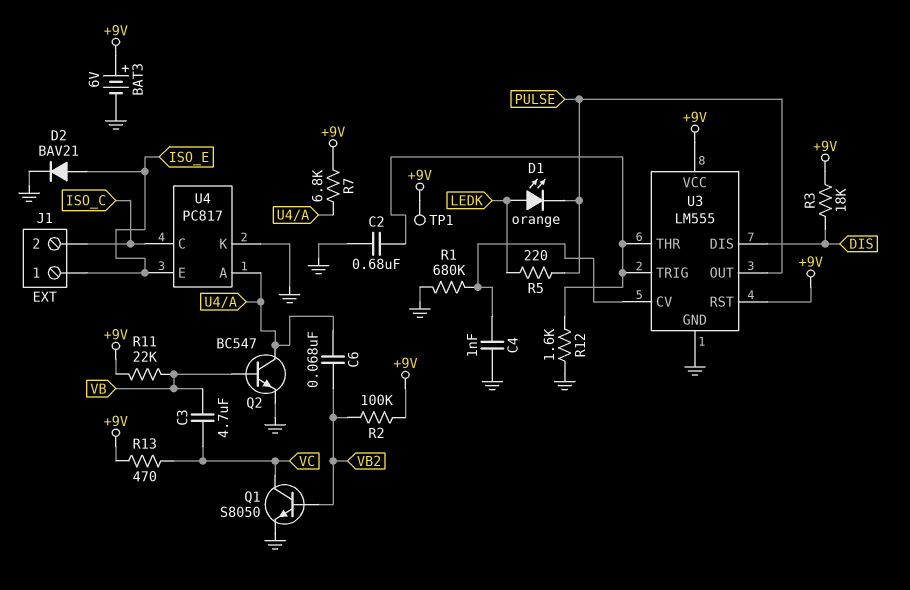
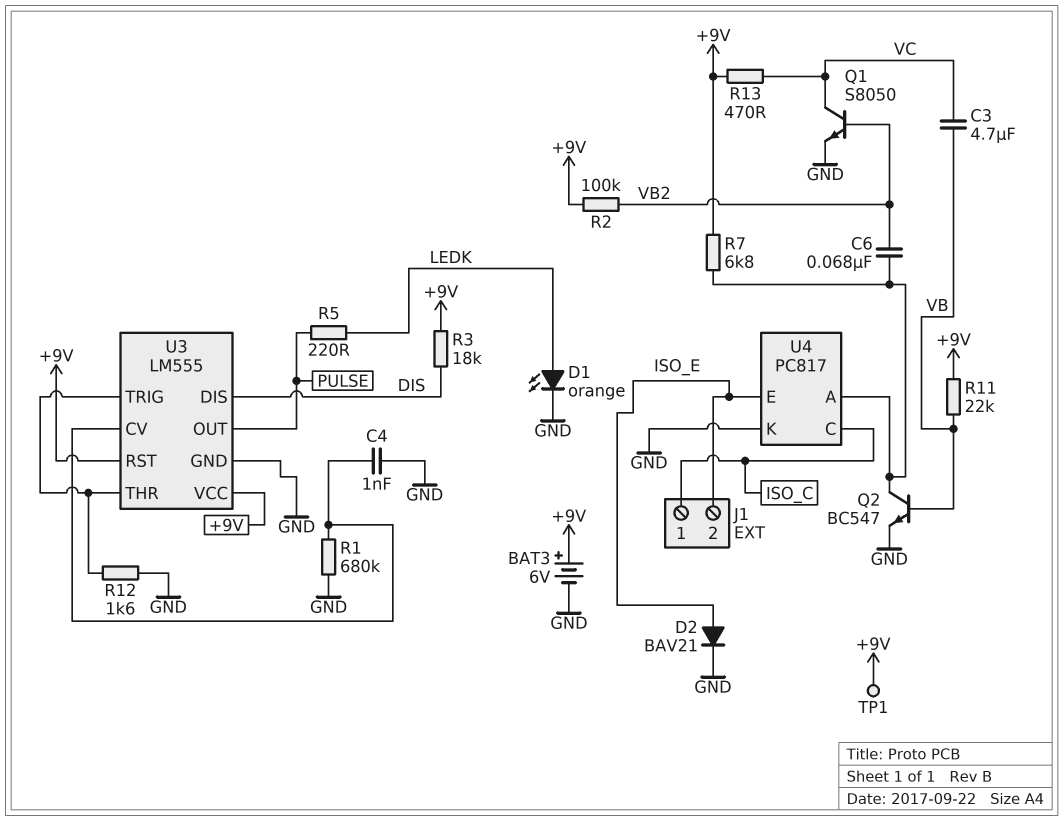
C2: 680nF (GND, U3/THR) -> none
D1: LED orange (A LEDK, K PULSE) -> LED orange (A LEDK, K GND)
J1 pin 1: ISO_E -> ISO_C
J1 pin 2: ISO_C -> ISO_E

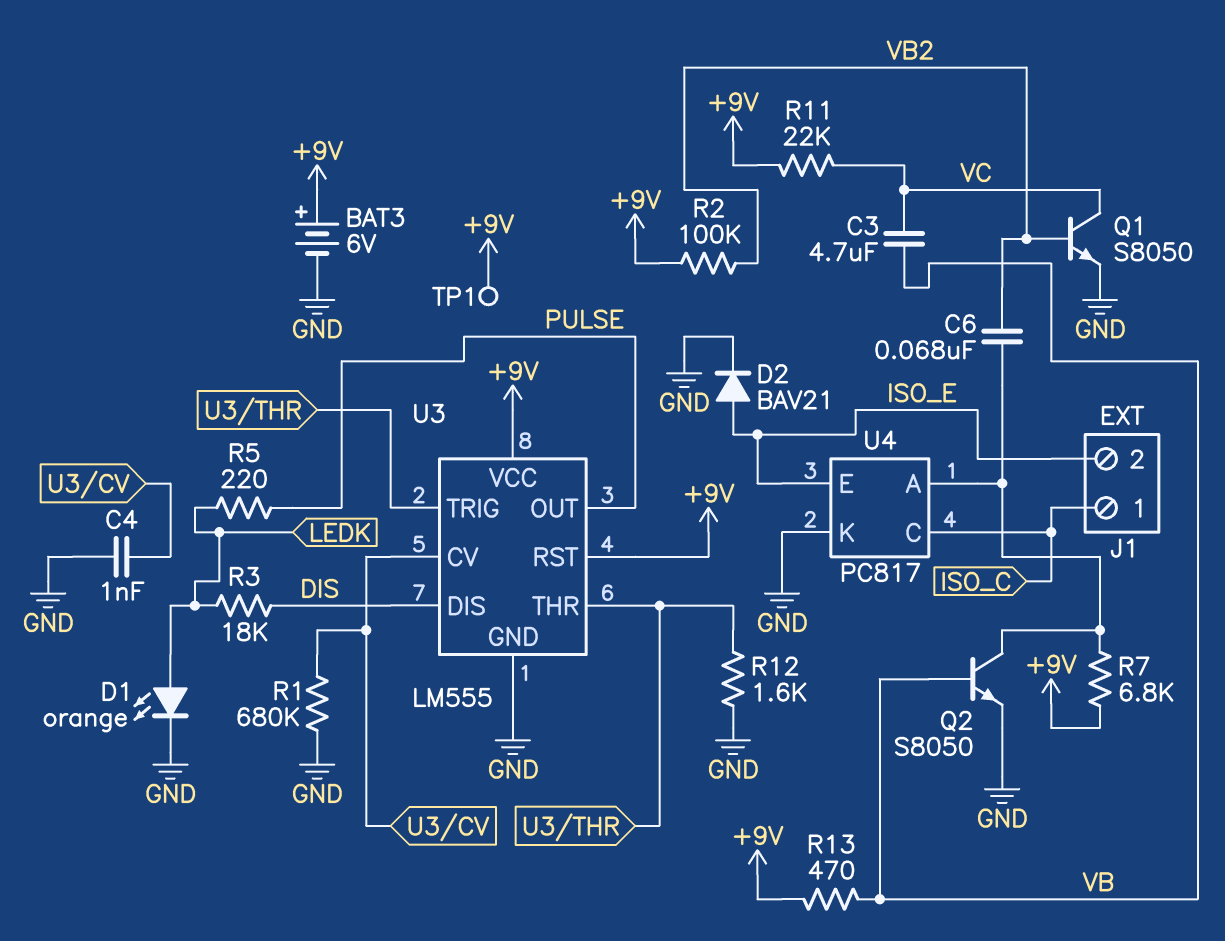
Q2: NPN BC547 (B VB, C U4/A, E GND) -> NPN S8050 (B VB, C U4/A, E GND)
R3: 18k (+9V, DIS) -> 18k (DIS, LEDK)
R11: 22k (+9V, VB) -> 22k (+9V, VC)
R13: 470 (+9V, VC) -> 470 (+9V, VB)

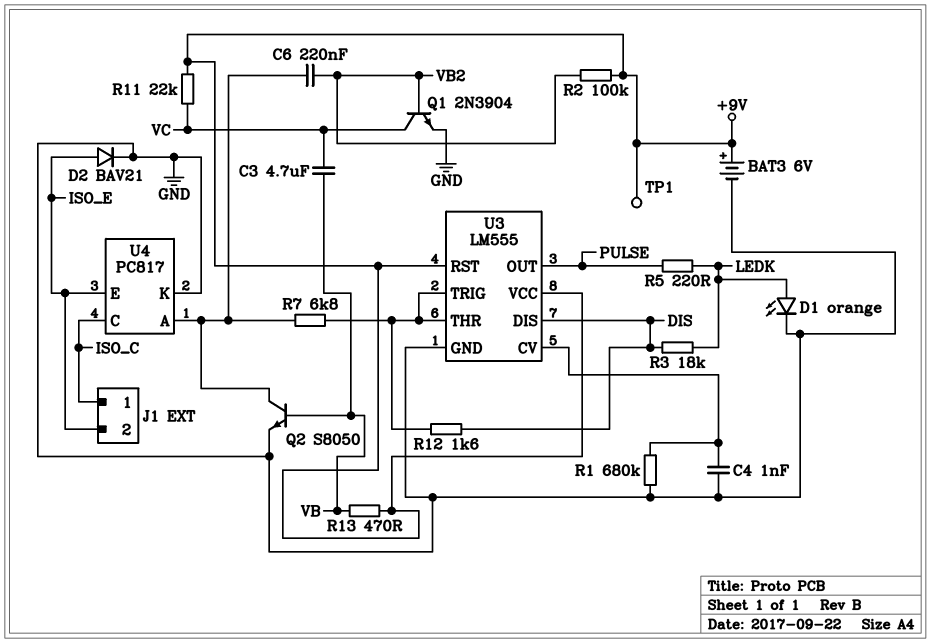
C6: 68nF (U4/A, VB2) -> 220nF (U4/A, VB2)
Q1: NPN S8050 (B VB2, C VC, E GND) -> NPN 2N3904 (B VB2, C VC, E GND)
R7: 6.8k (+9V, U4/A) -> 6.8k (U3/THR, U4/A)
R12: 1.6k (GND, U3/THR) -> 1.6k (DIS, U3/THR)

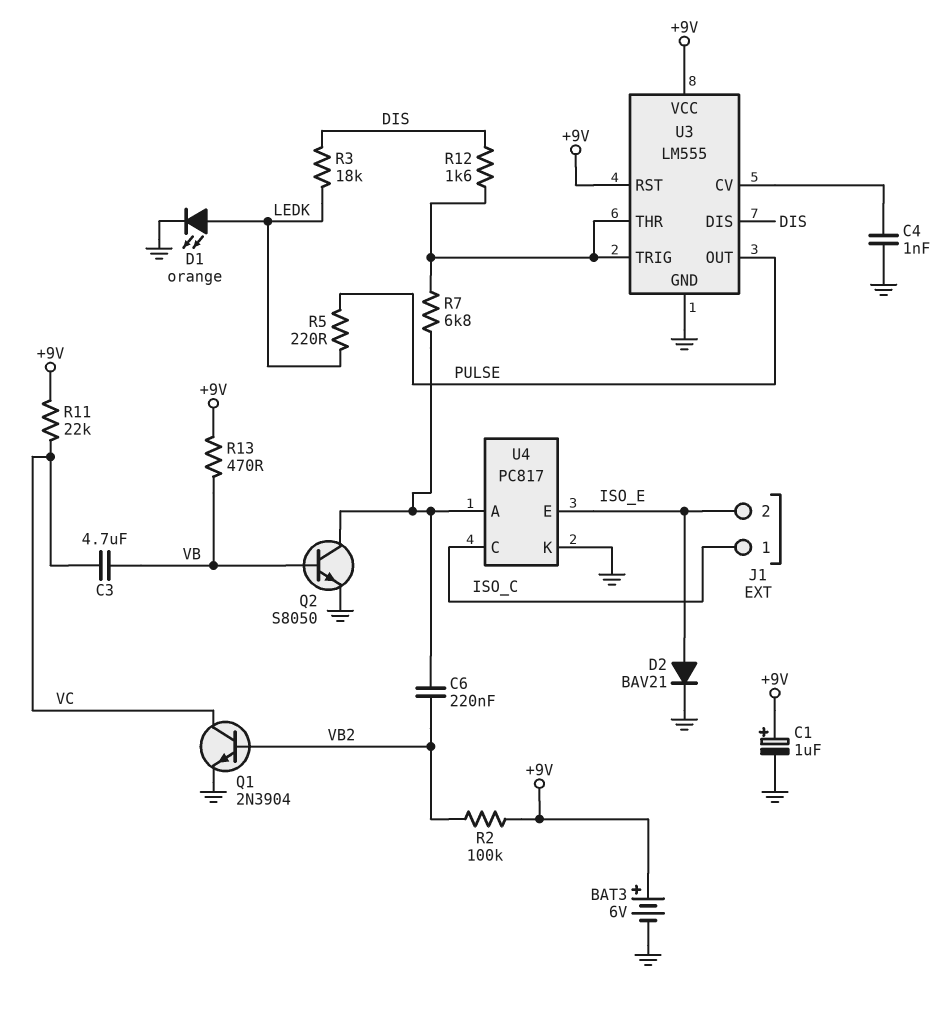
C1: none -> 1uF (plus +9V, minus GND)
R1: 680k (GND, U3/CV) -> none
TP1: test point (+9V) -> none

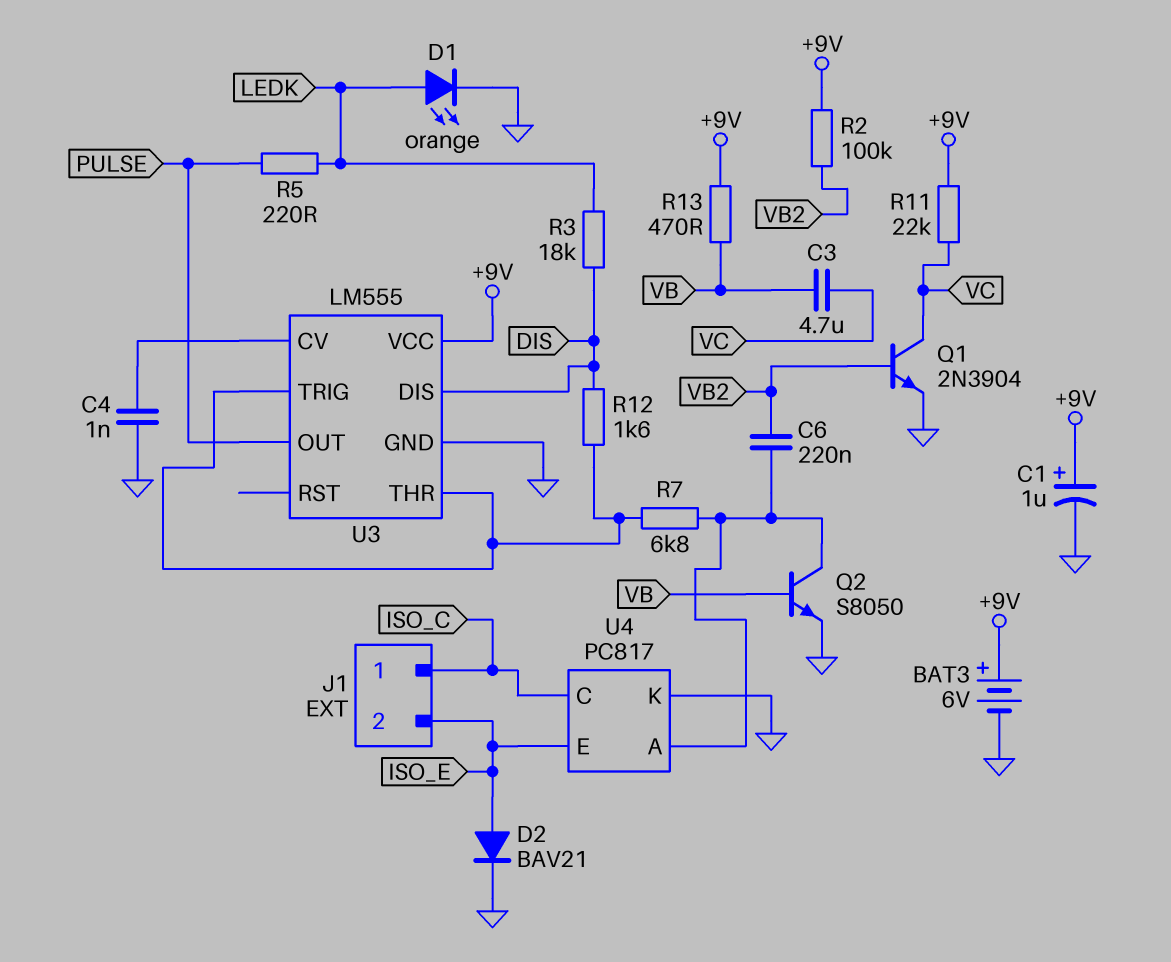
U3 pin RST: +9V -> none

